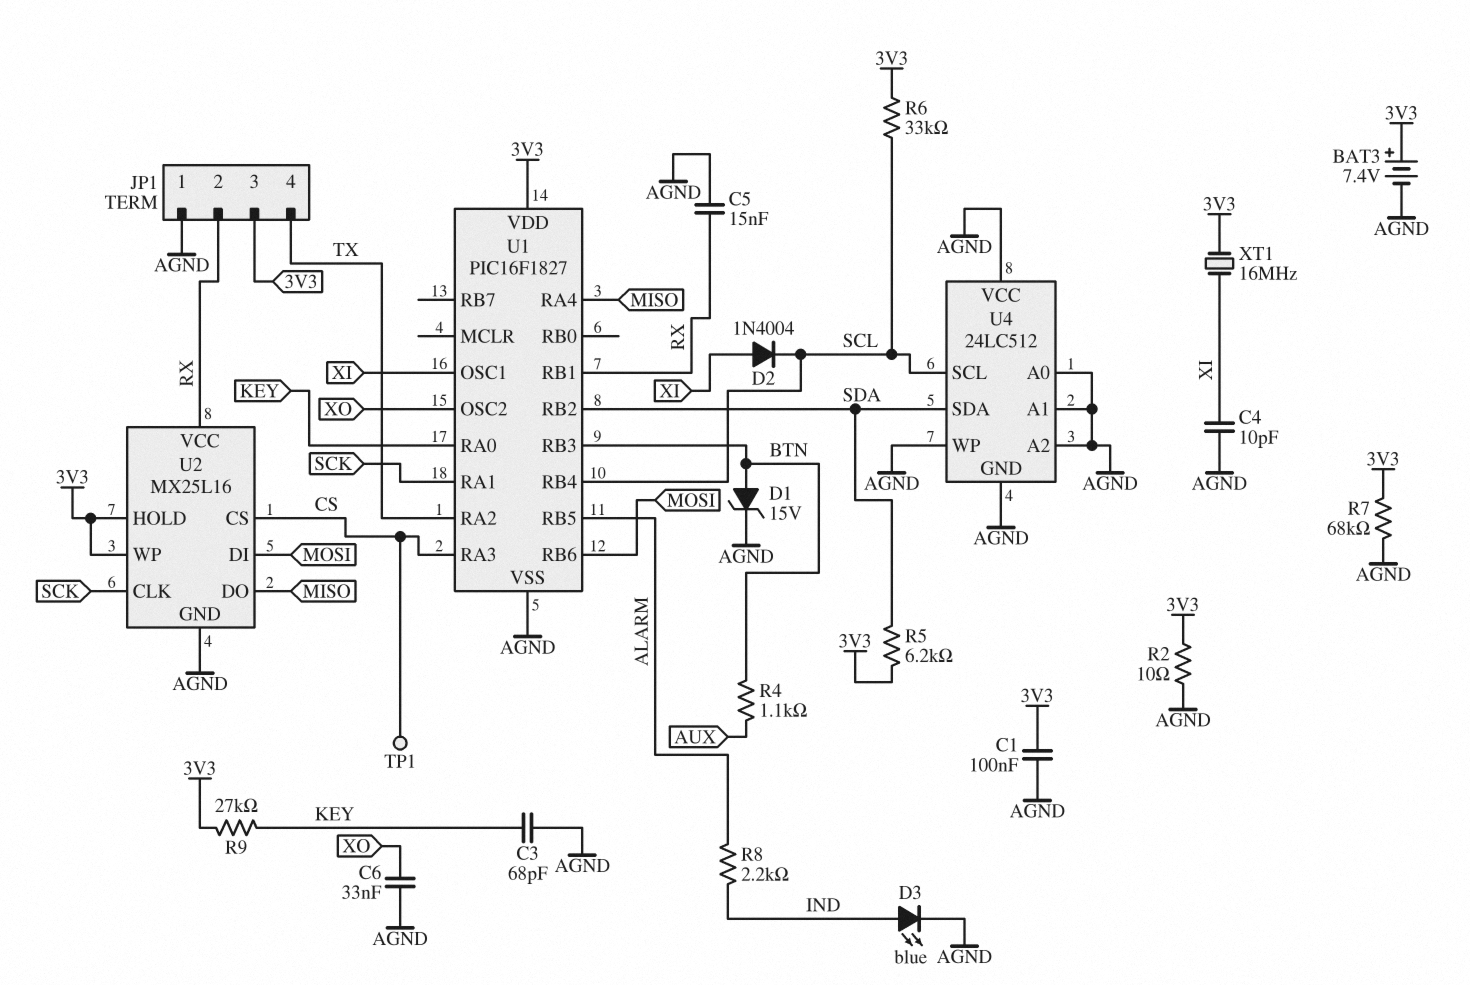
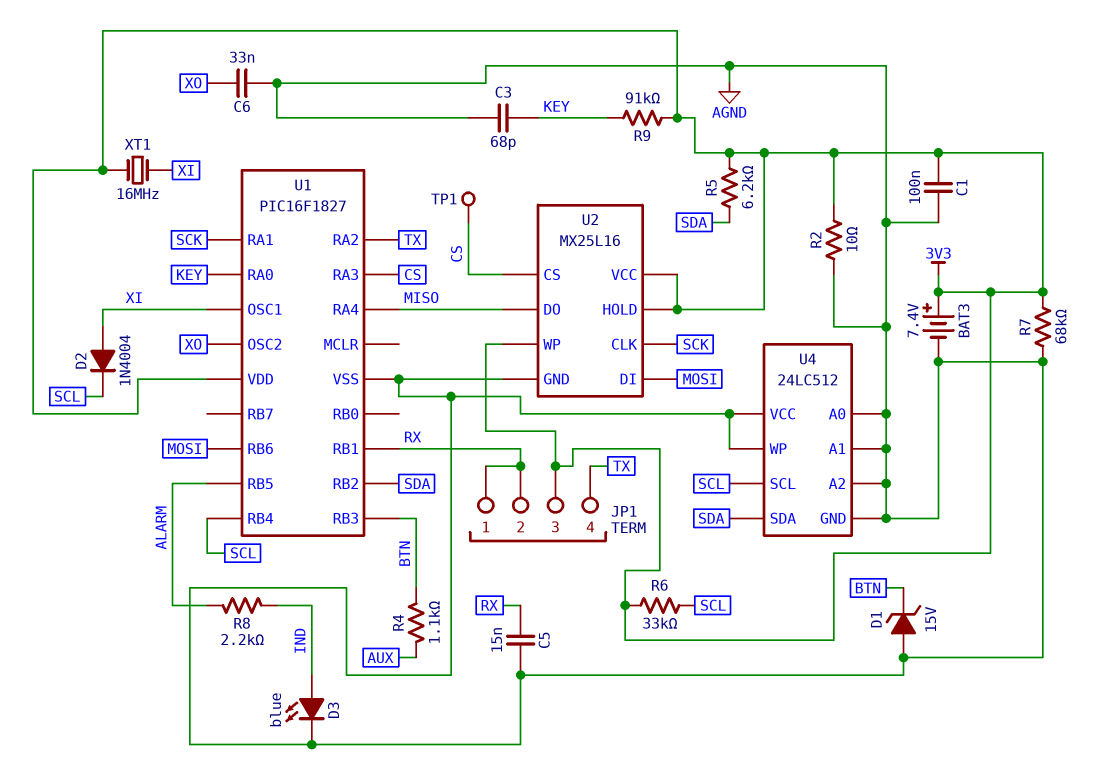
C4: 10pF (AGND, XI) -> none
D1: zener 15V (A BTN, K AGND) -> zener 15V (A AGND, K BTN)
JP1 pin 1: AGND -> RX
R9: 27k (3V3, KEY) -> 91k (3V3, KEY)
U2 pin VCC: RX -> 3V3

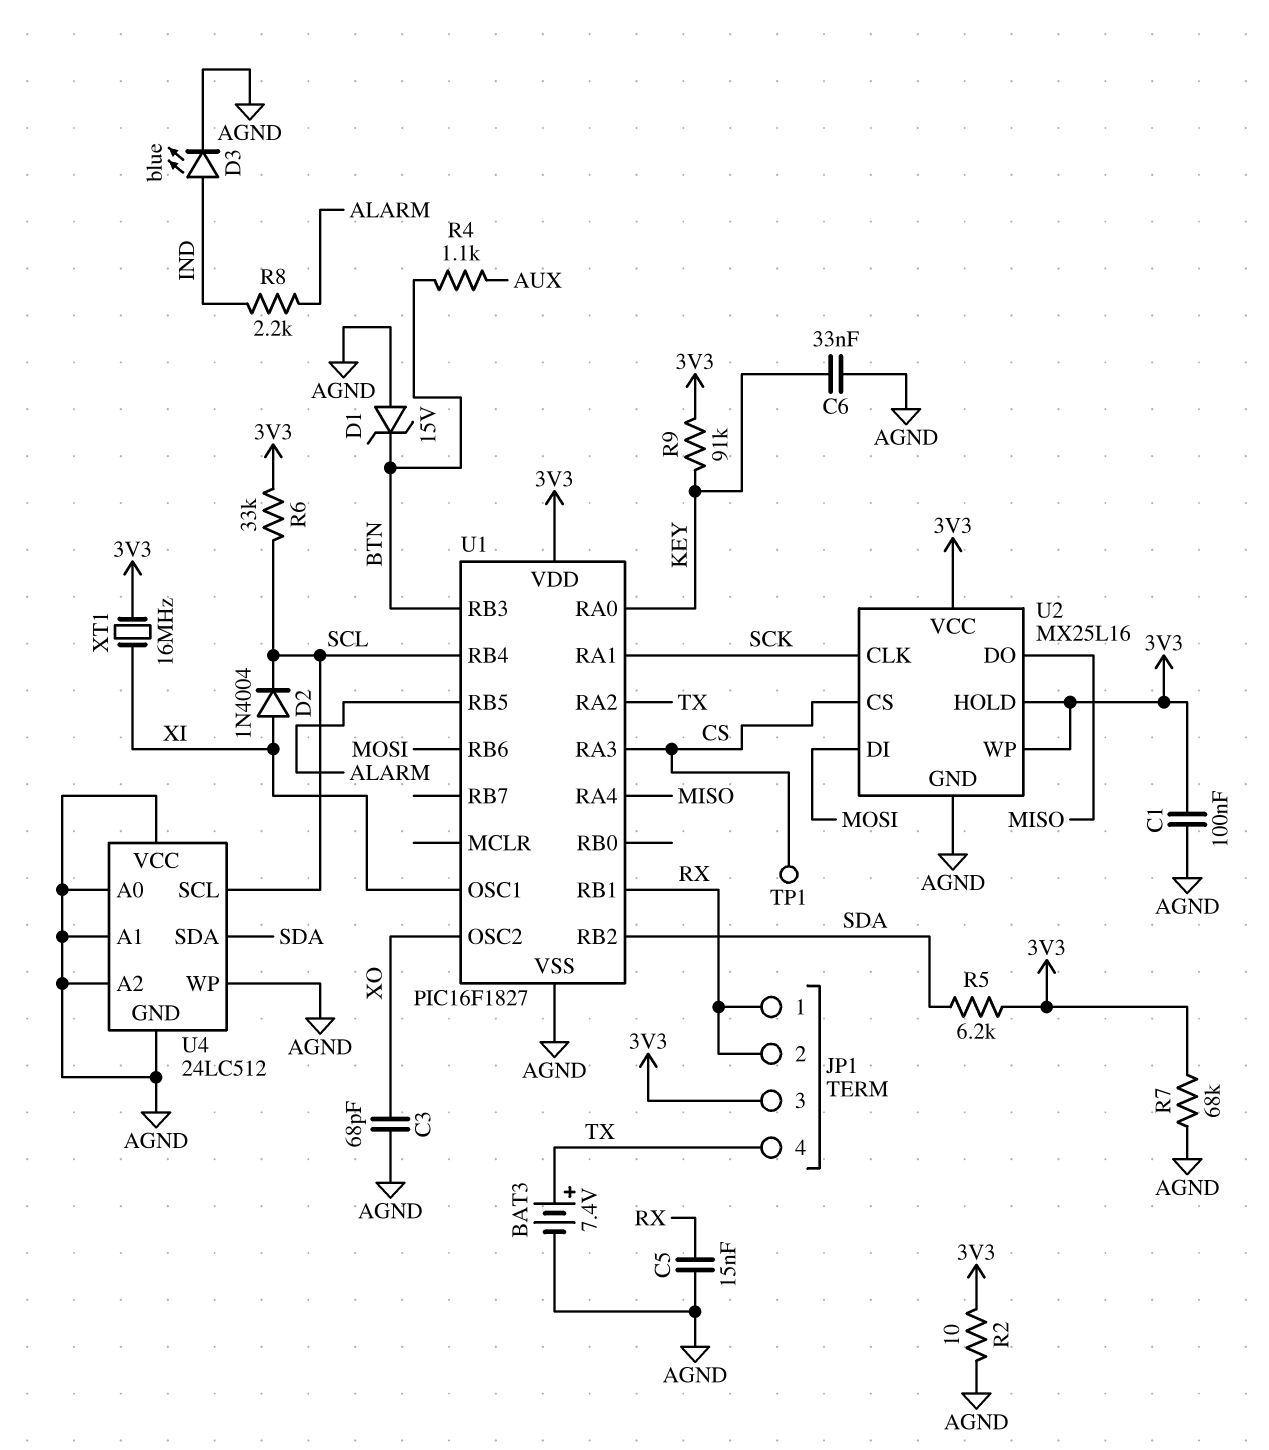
BAT3: 7.4V (plus 3V3, minus AGND) -> 7.4V (plus TX, minus AGND)
C3: 68pF (AGND, KEY) -> 68pF (AGND, XO)
C6: 33nF (AGND, XO) -> 33nF (AGND, KEY)

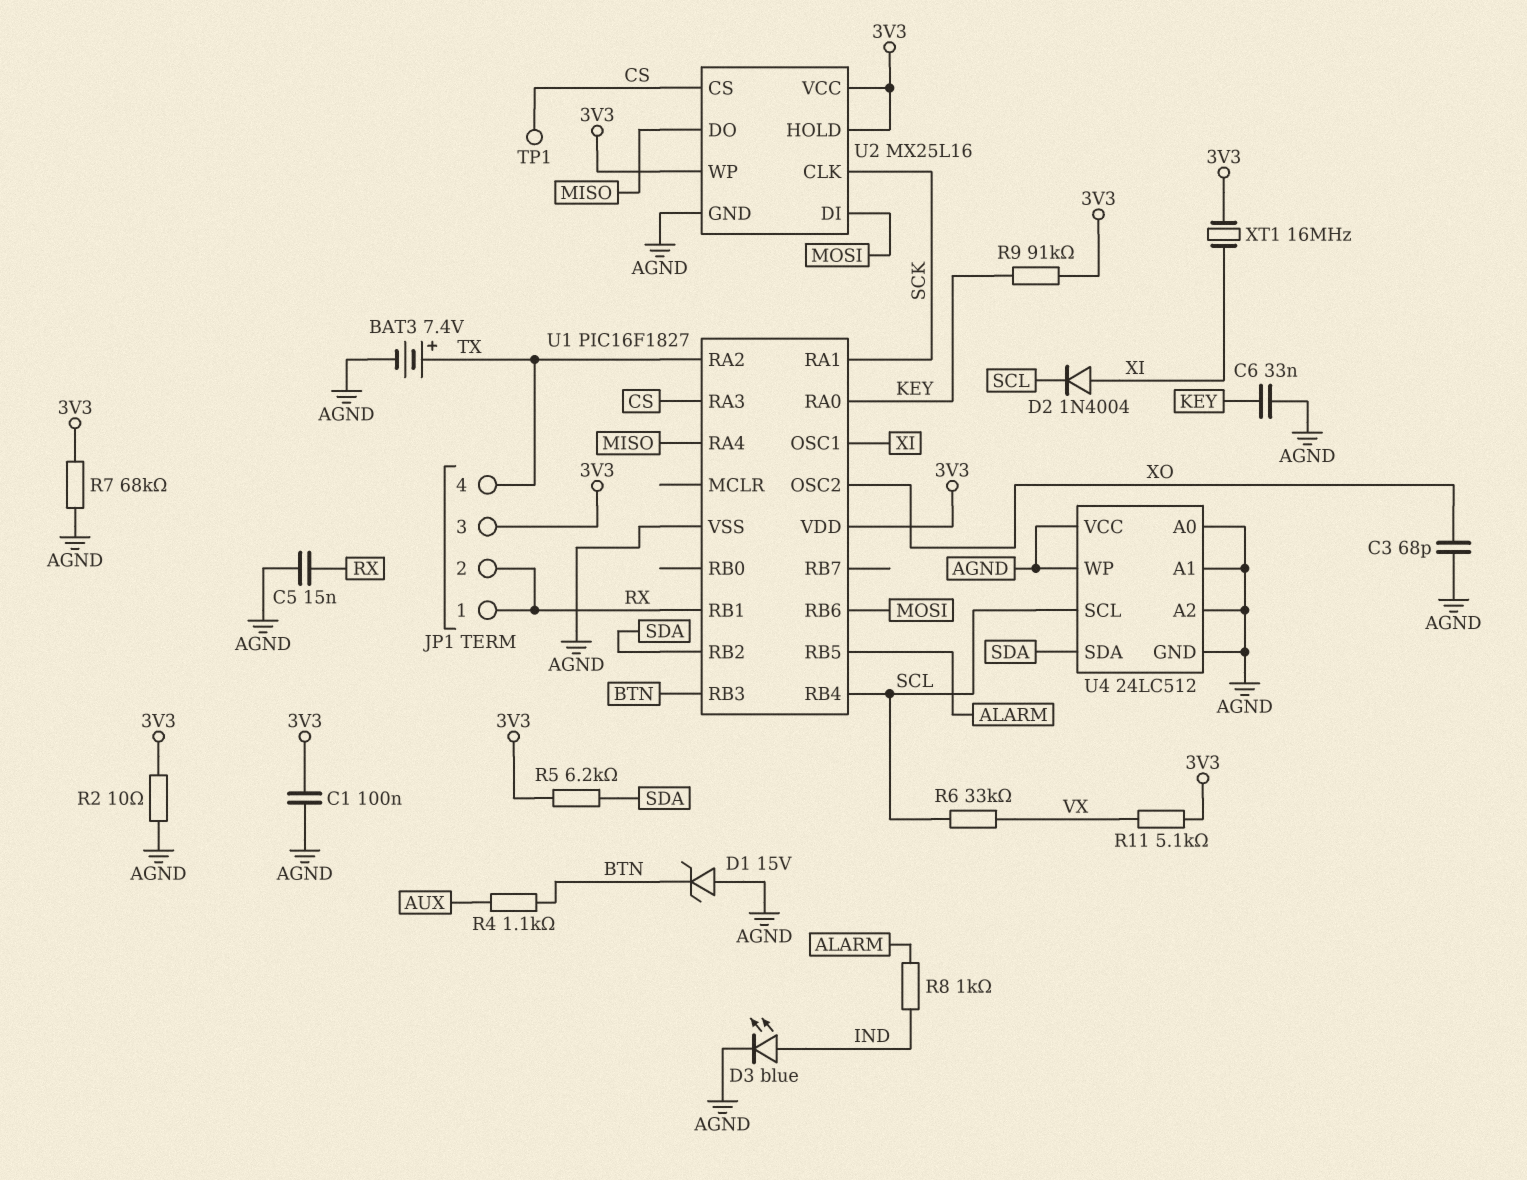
R6: 33k (3V3, SCL) -> 33k (SCL, VX)
R8: 2.2k (ALARM, IND) -> 1k (ALARM, IND)
R11: none -> 5.1k (3V3, VX)

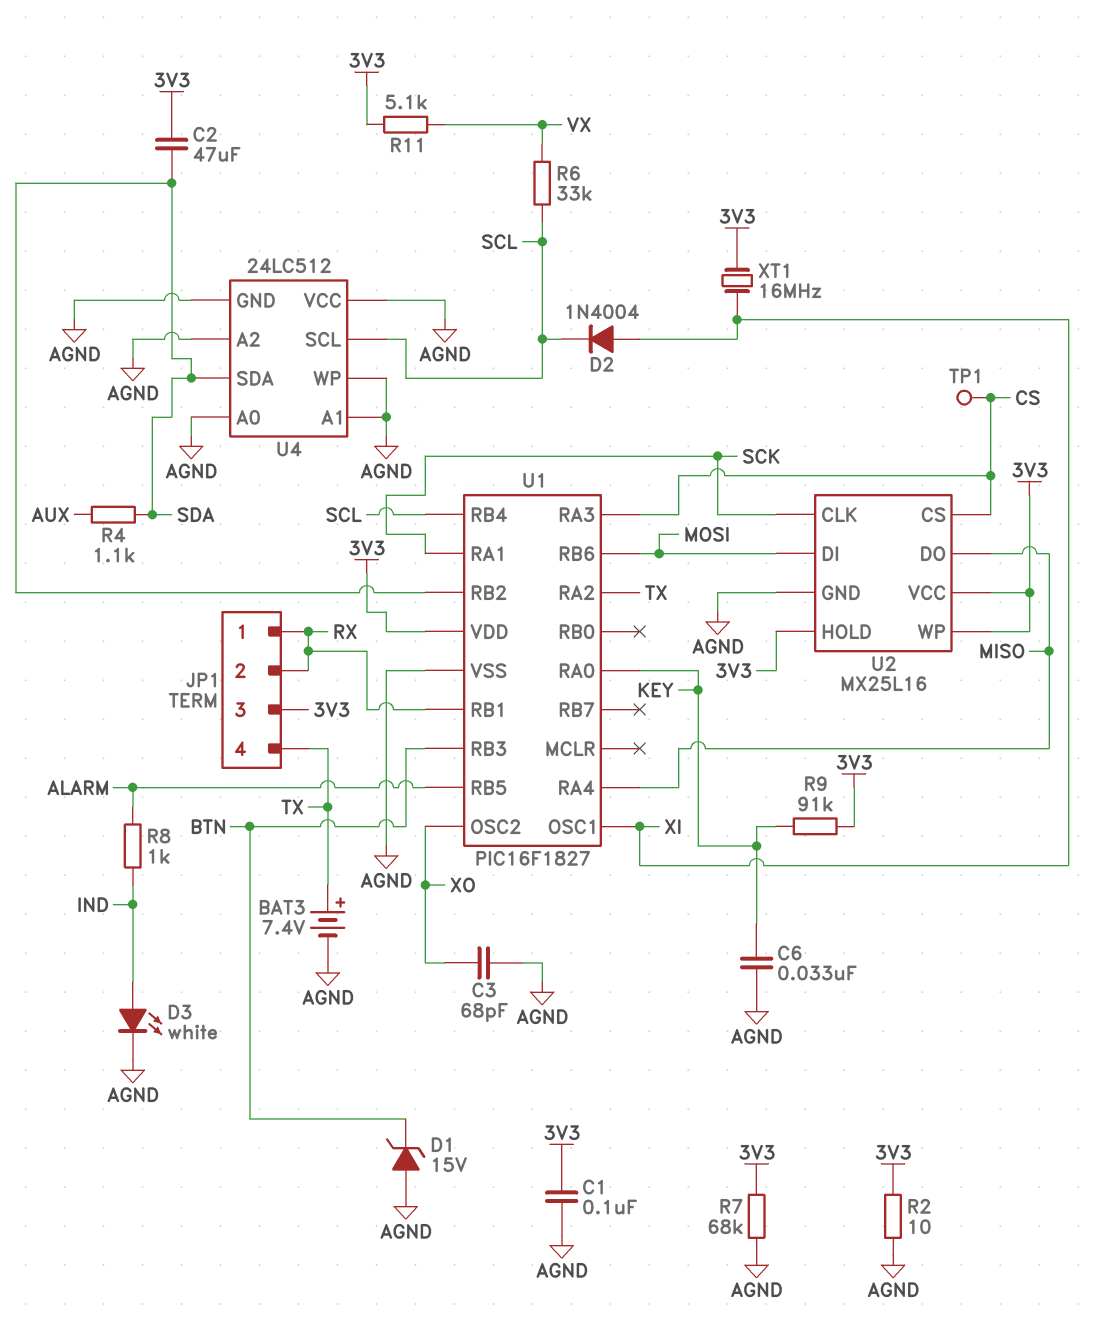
C2: none -> 47uF (3V3, SDA)
C5: 15nF (AGND, RX) -> none
D3: LED blue (A IND, K AGND) -> LED white (A IND, K AGND)
R4: 1.1k (AUX, BTN) -> 1.1k (AUX, SDA)
R5: 6.2k (3V3, SDA) -> none

